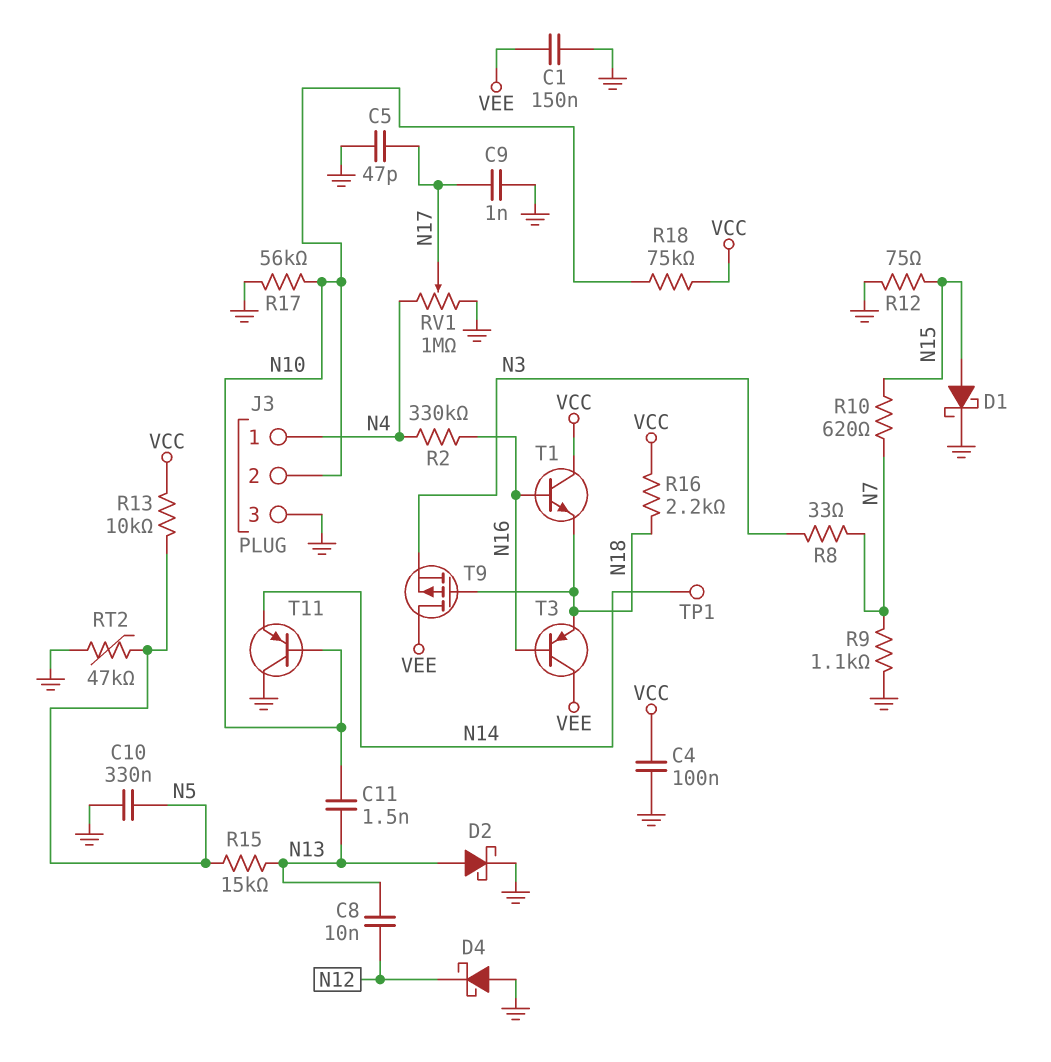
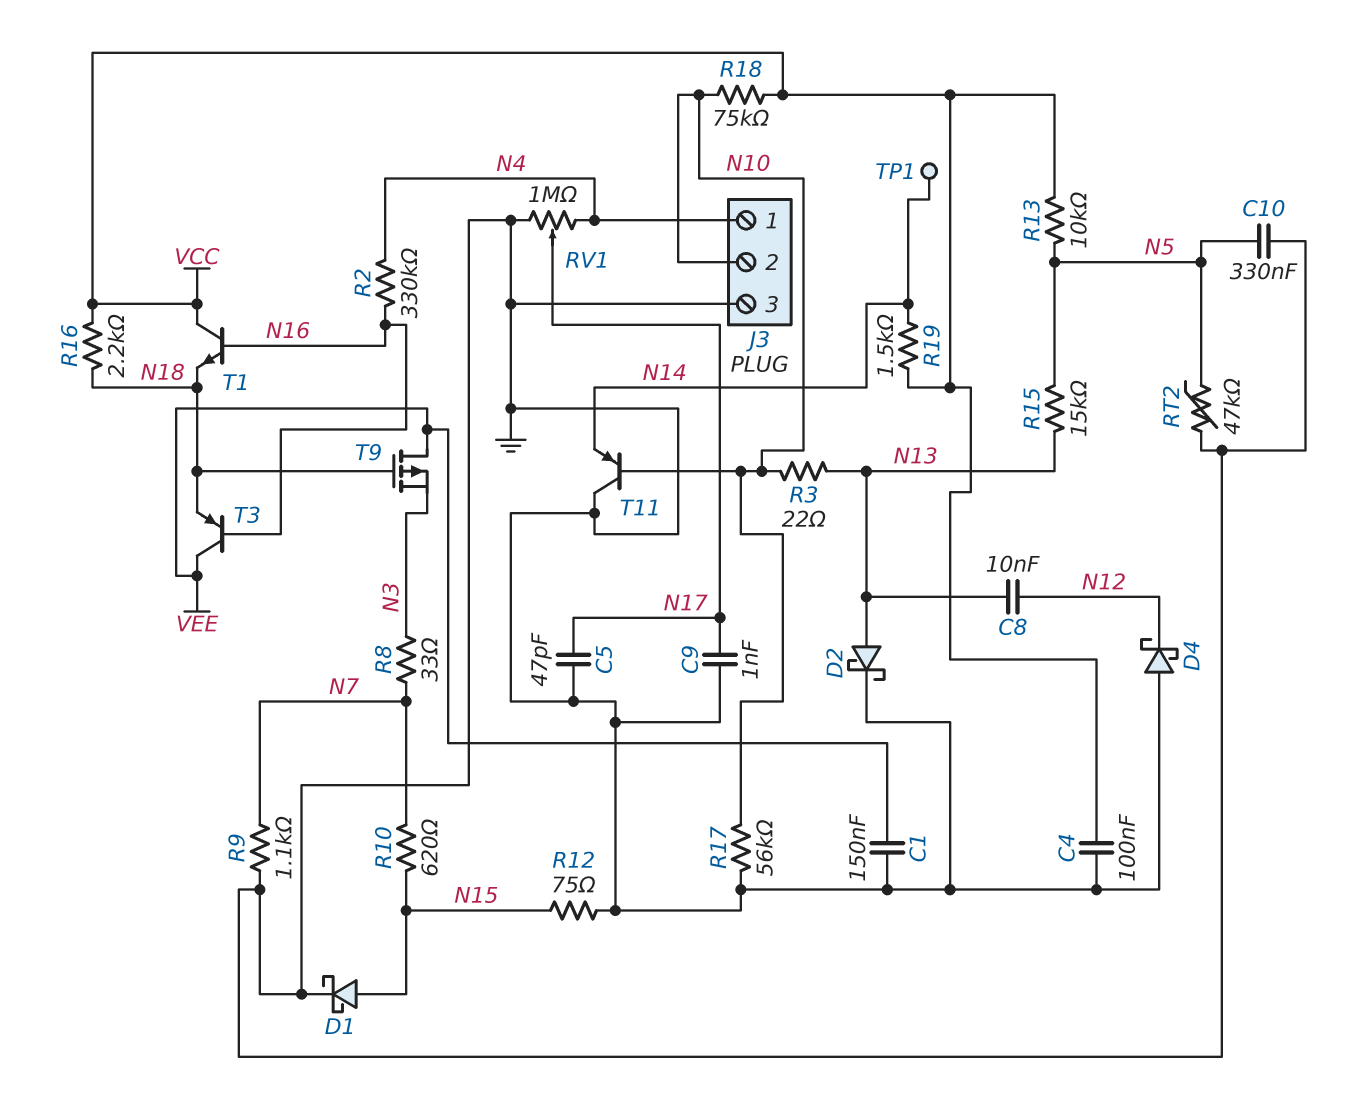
C11: 1.5nF (N10, N13) -> none
R3: none -> 22 (N10, N13)
R19: none -> 1.5k (N14, VCC)

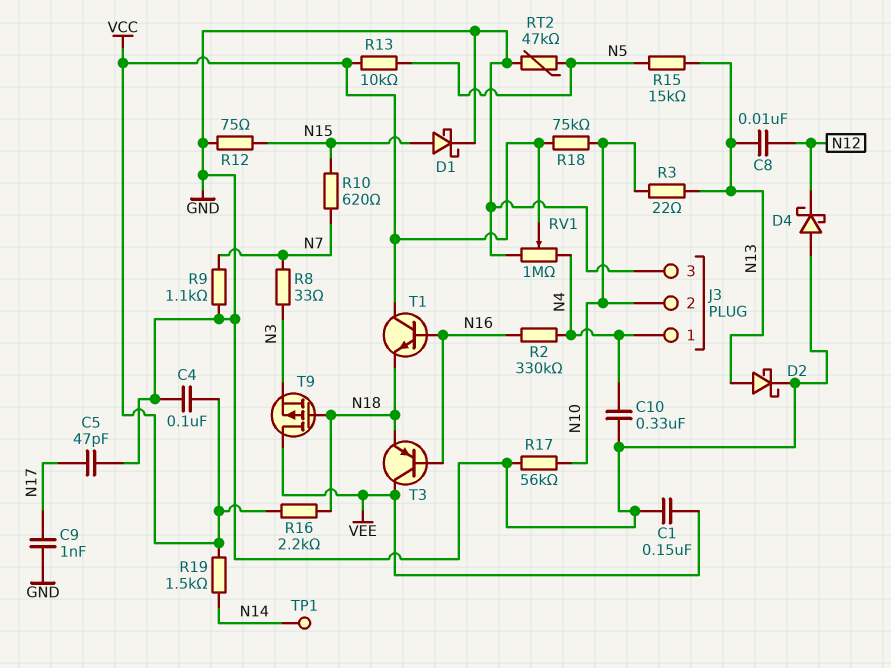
C10: 330nF (GND, N5) -> 330nF (GND, N4)
RV1: 1M (GND, N4, wiper N17) -> 1M (GND, N4, wiper VCC)
T11: PNP (B N10, C GND, E N14) -> none

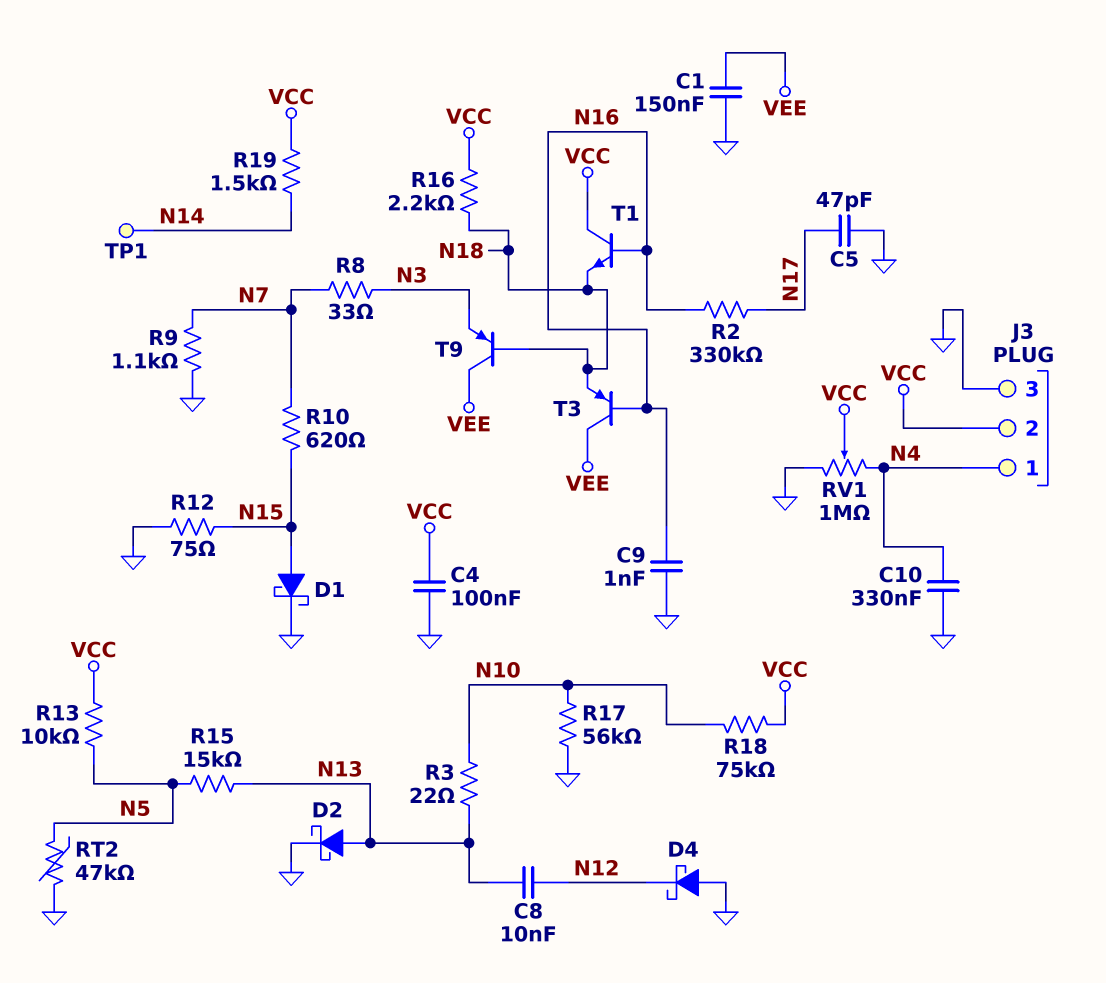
C9: 1nF (GND, N17) -> 1nF (GND, N16)
J3 pin 2: N10 -> VCC
R2: 330k (N4, N16) -> 330k (N16, N17)
T9: PMOS (G N18, D VEE, S N3) -> PNP (B N18, C VEE, E N3)

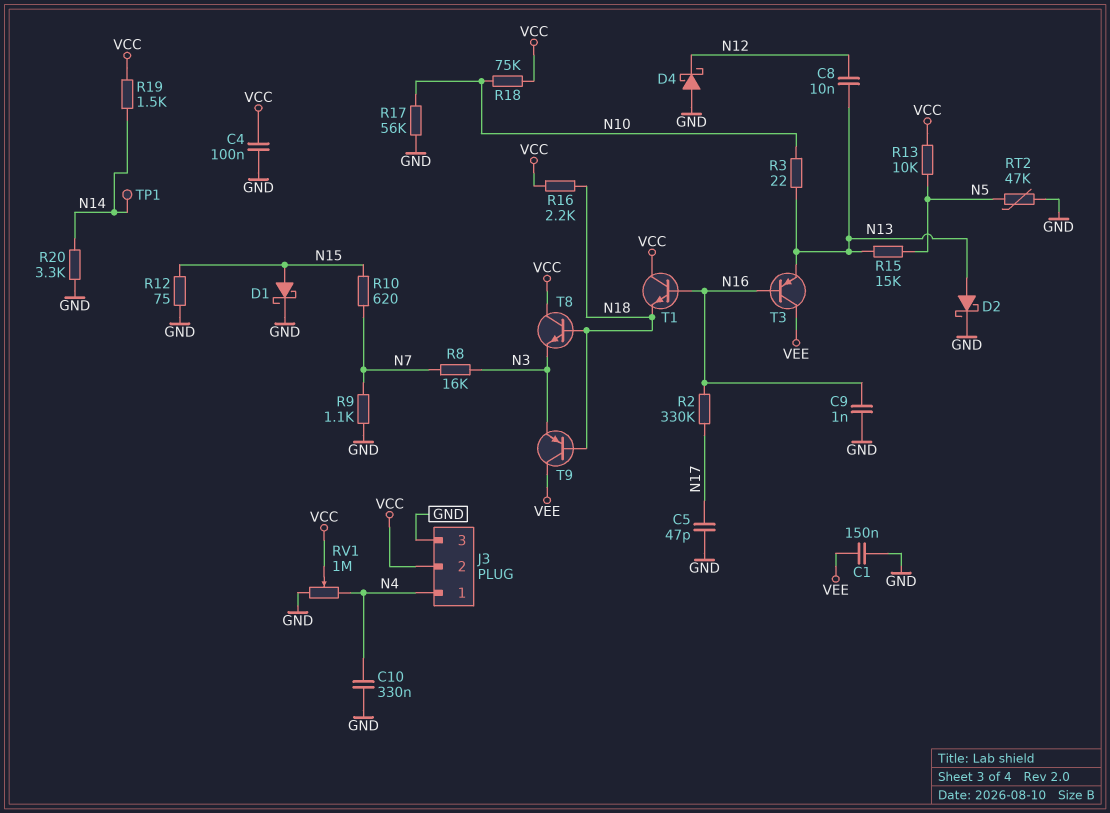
R8: 33 (N3, N7) -> 16k (N3, N7)
R20: none -> 3.3k (GND, N14)
T3: PNP (B N16, C VEE, E N18) -> PNP (B N16, C VEE, E N13)
T8: none -> NPN (B N18, C VCC, E N3)

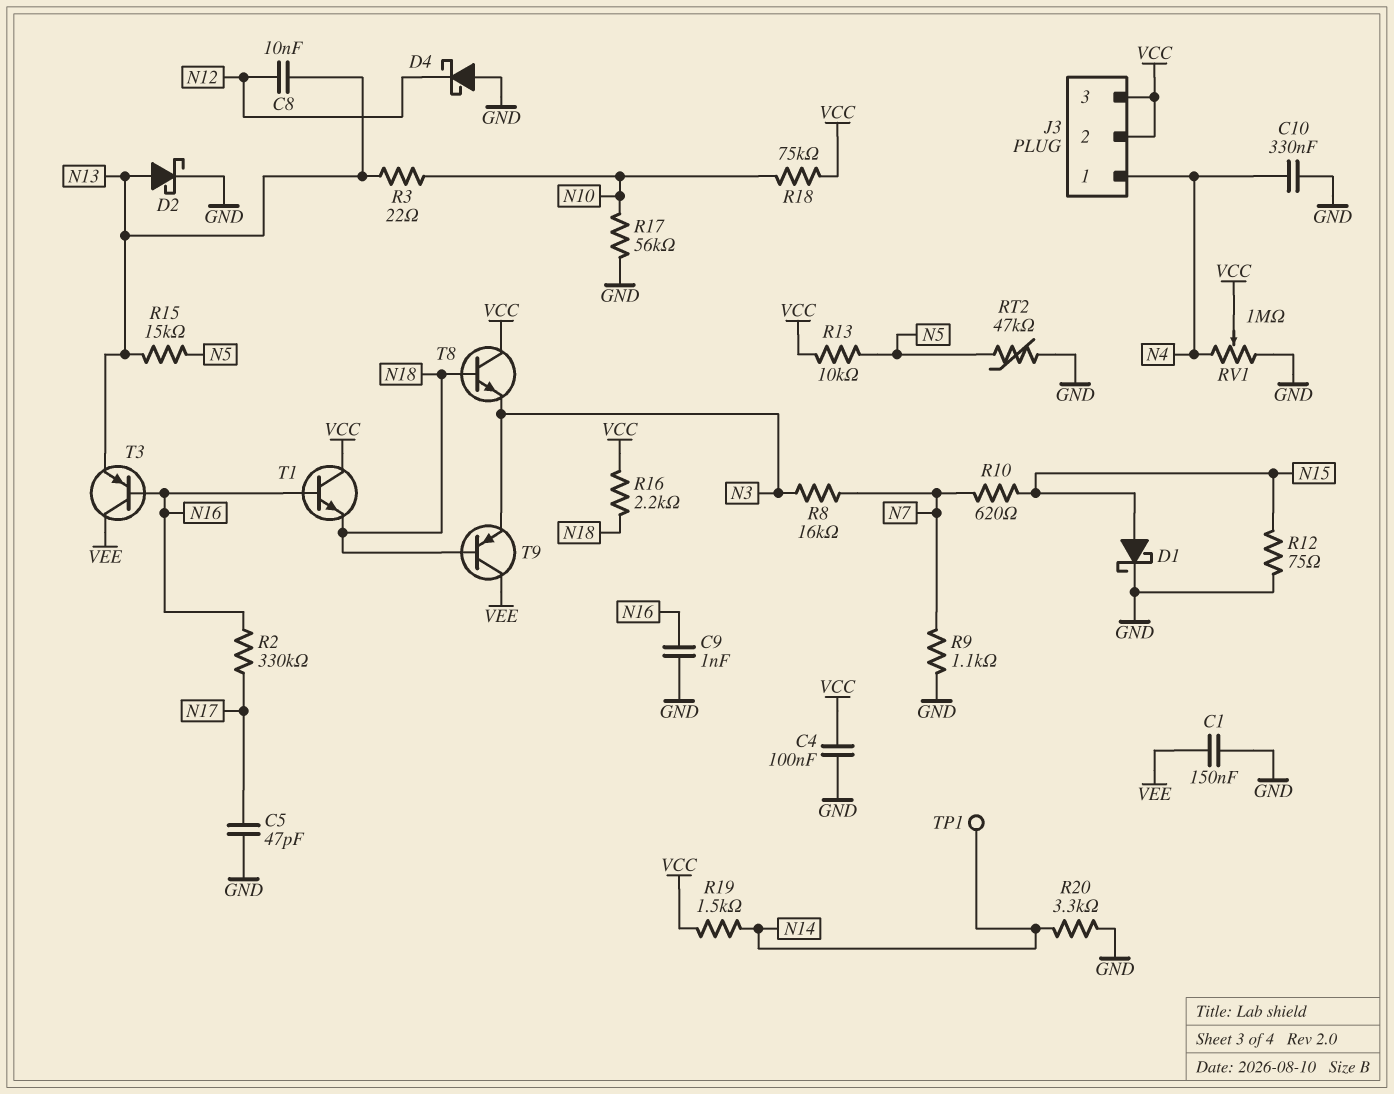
J3 pin 3: GND -> VCC

